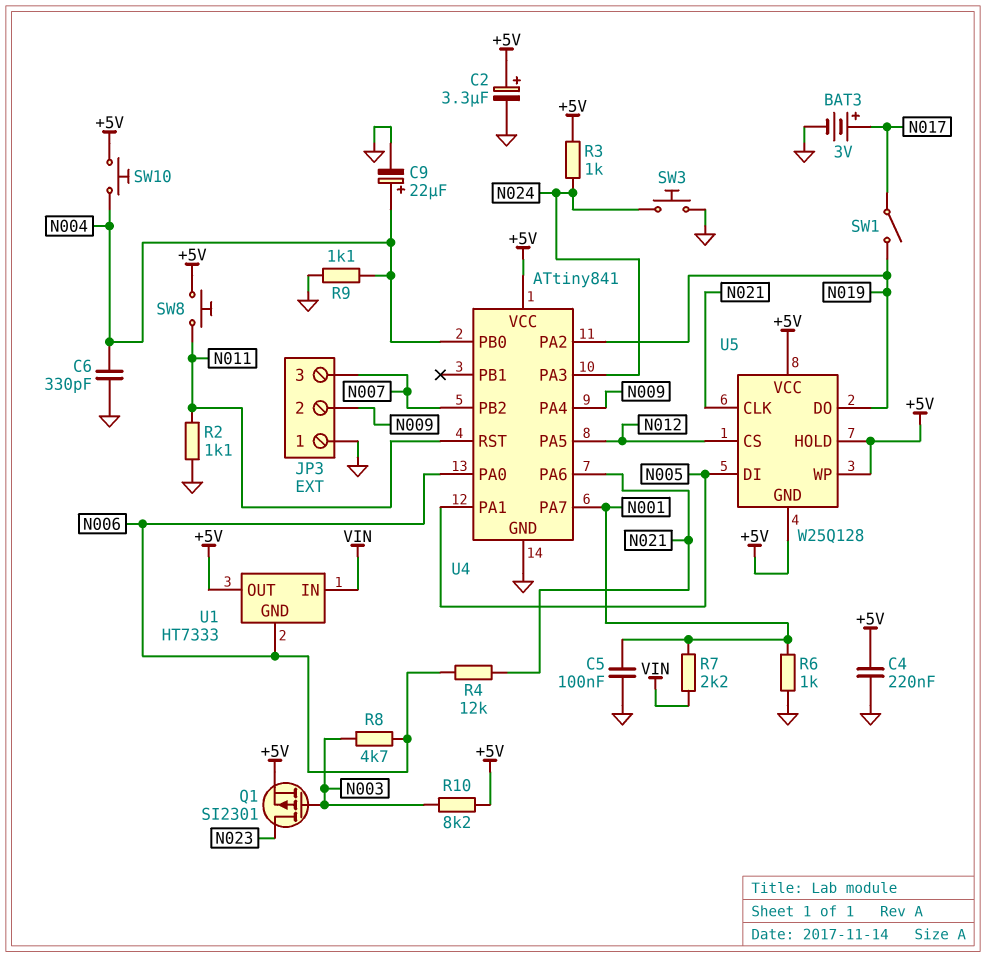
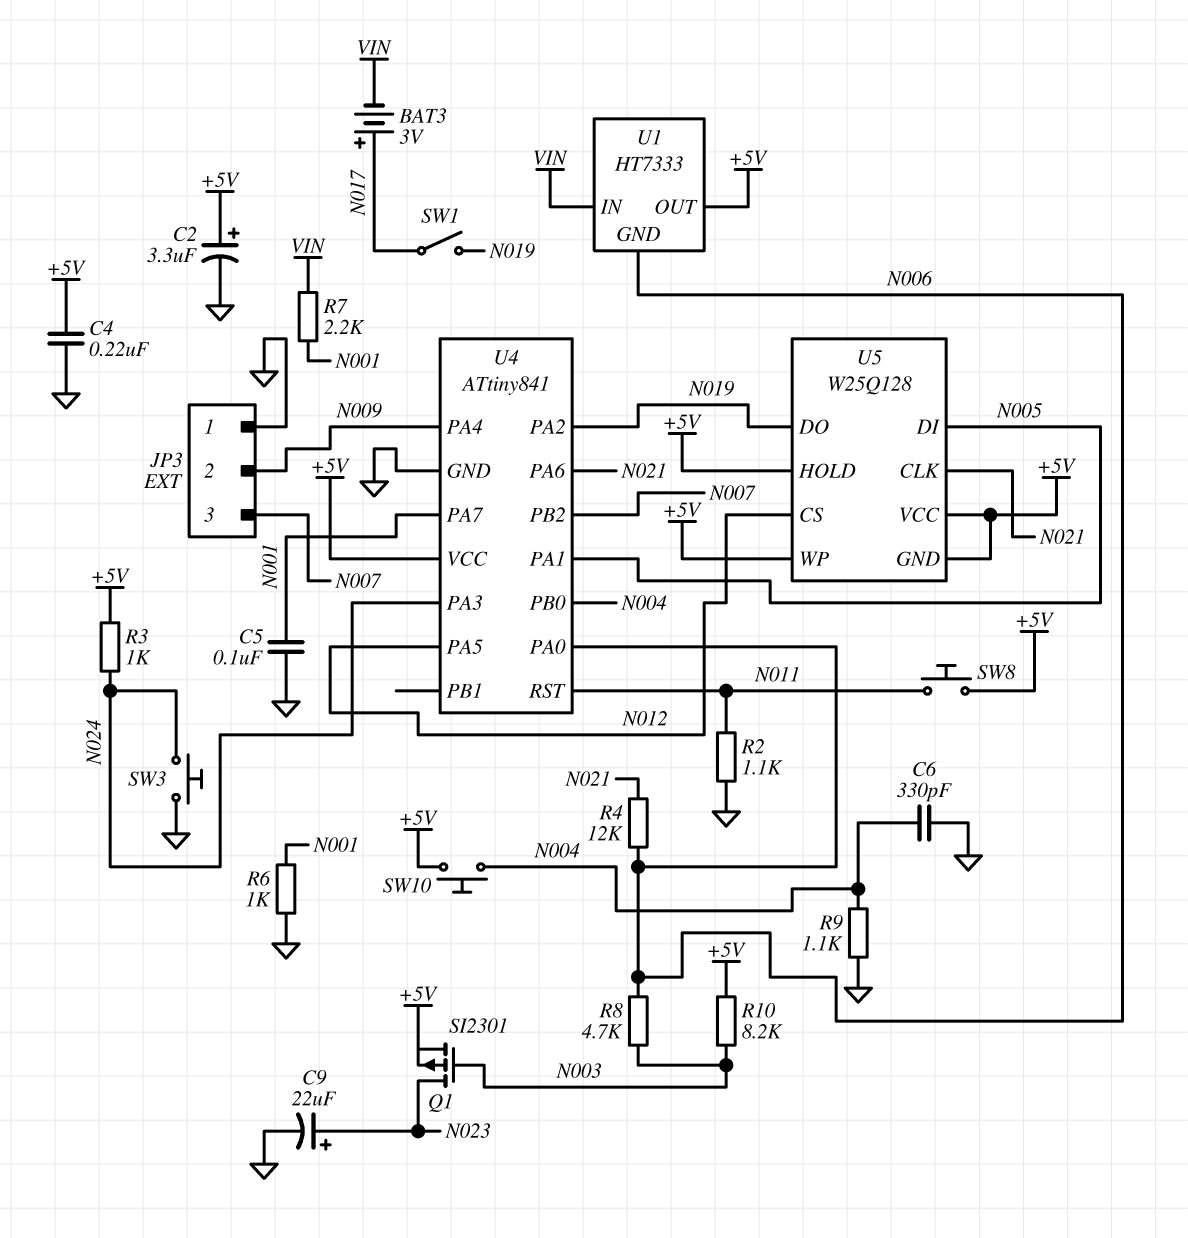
BAT3: 3V (plus N017, minus GND) -> 3V (plus N017, minus VIN)
C9: 22uF (plus N004, minus GND) -> 22uF (plus N023, minus GND)

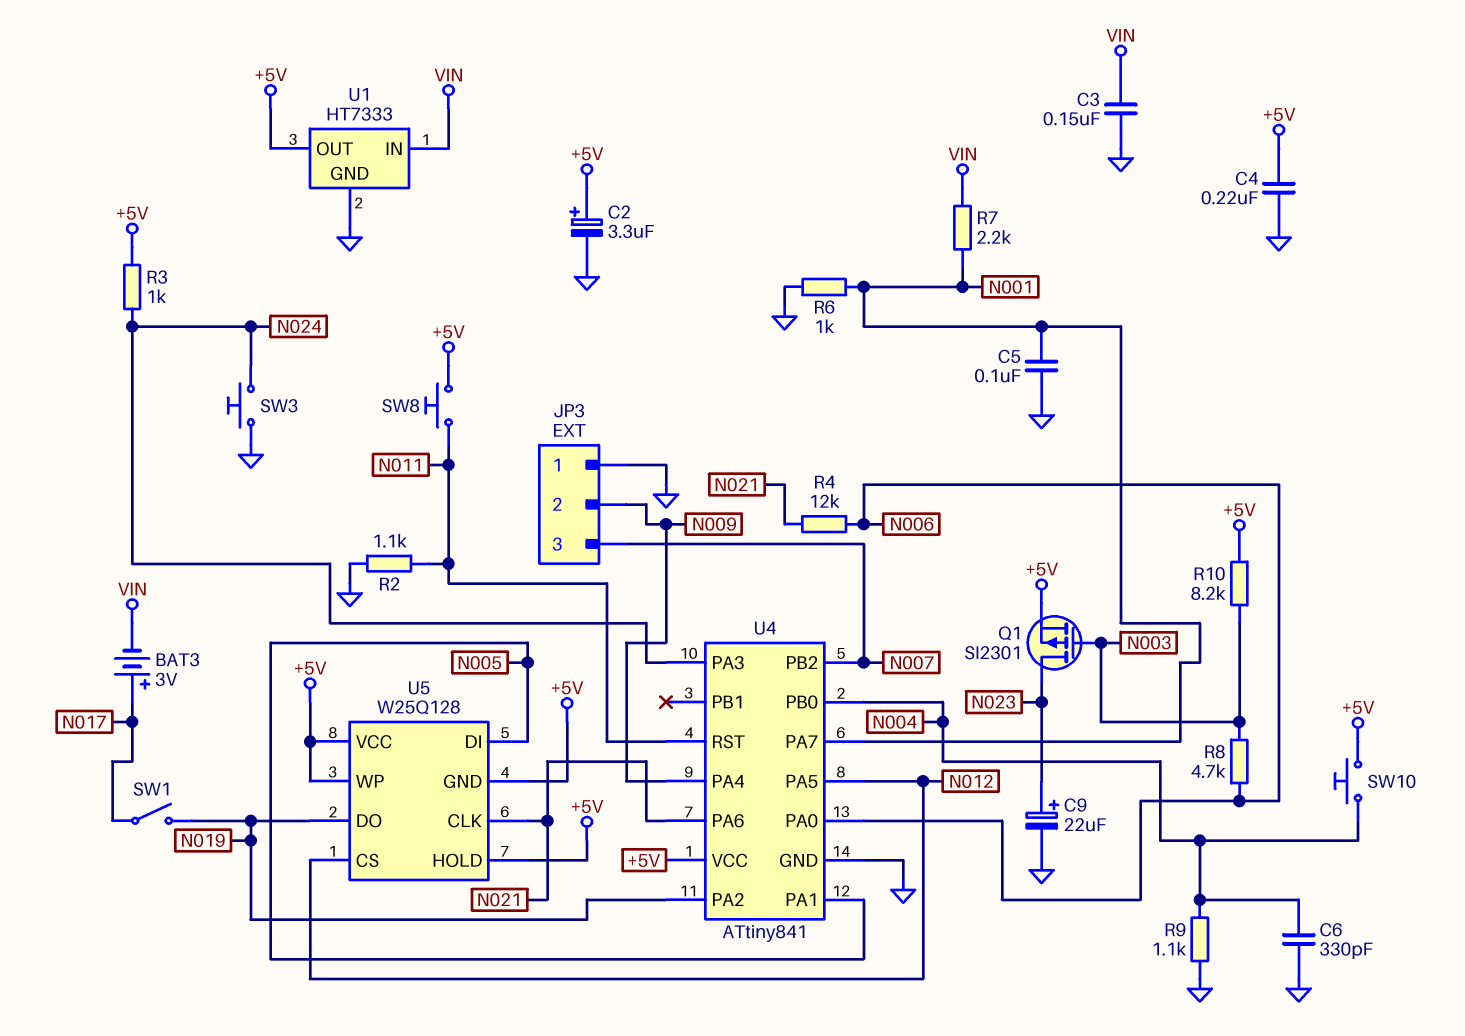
C3: none -> 150nF (GND, VIN)
U1 pin GND: N006 -> GND

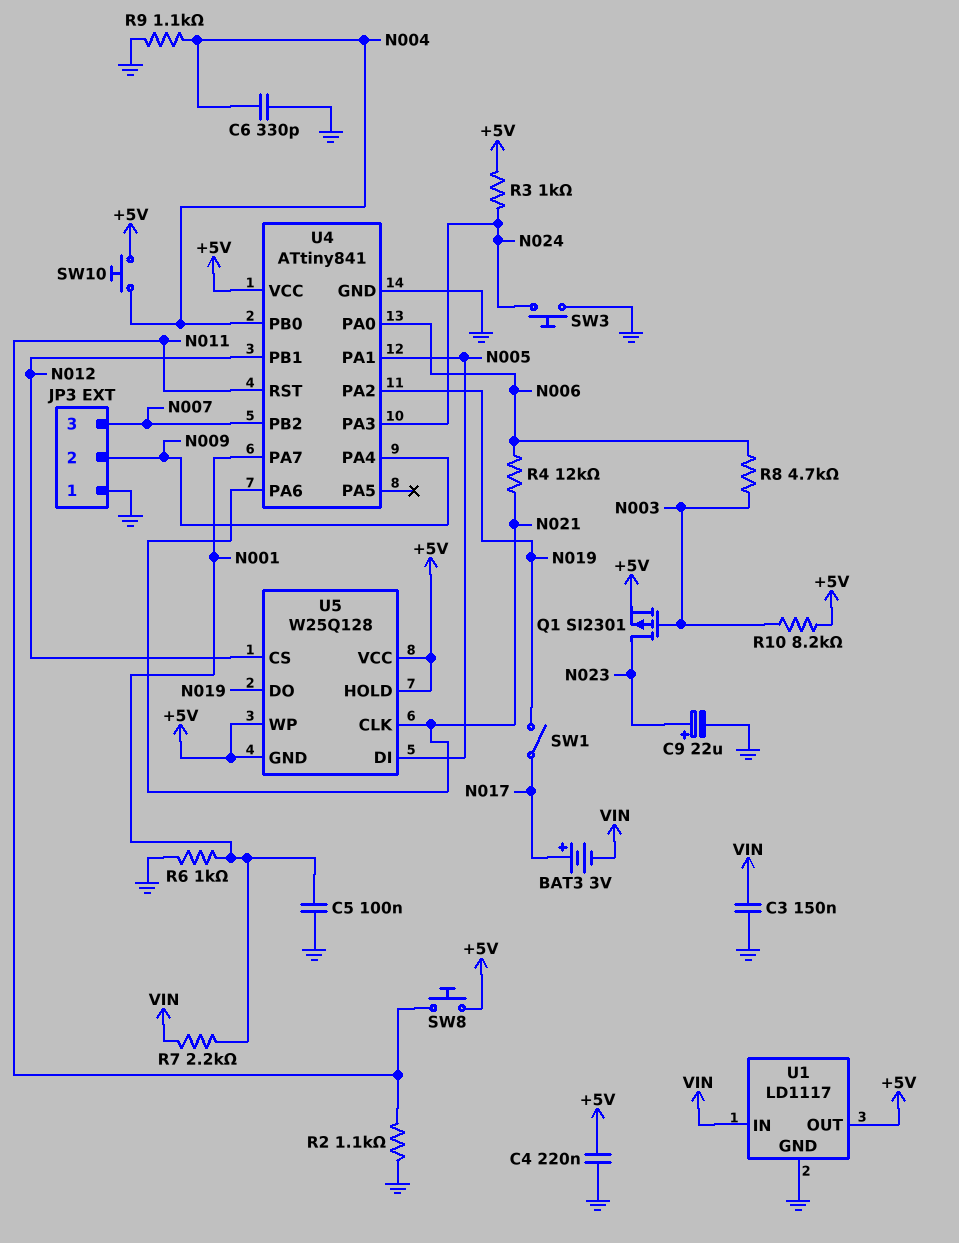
C2: 3.3uF (plus +5V, minus GND) -> none
U1: HT7333 -> LD1117
U4 pin PA5: N012 -> none
U4 pin PB1: none -> N012

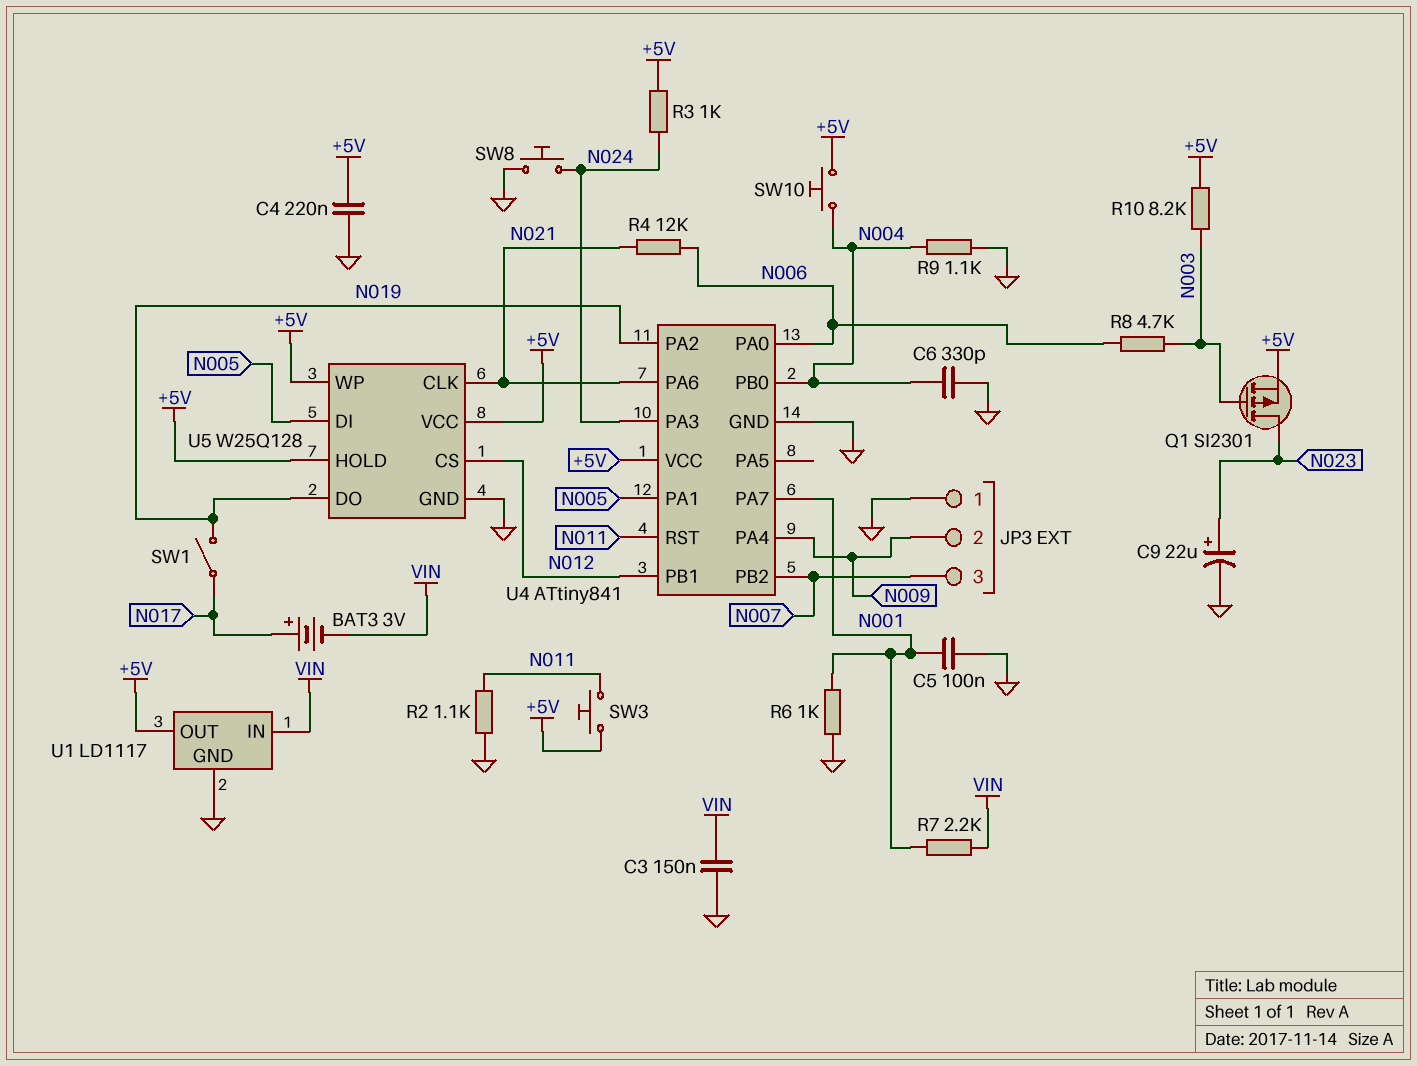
SW3: button (GND, N024) -> button (+5V, N011)
SW8: button (+5V, N011) -> button (GND, N024)
U5 pin GND: +5V -> GND

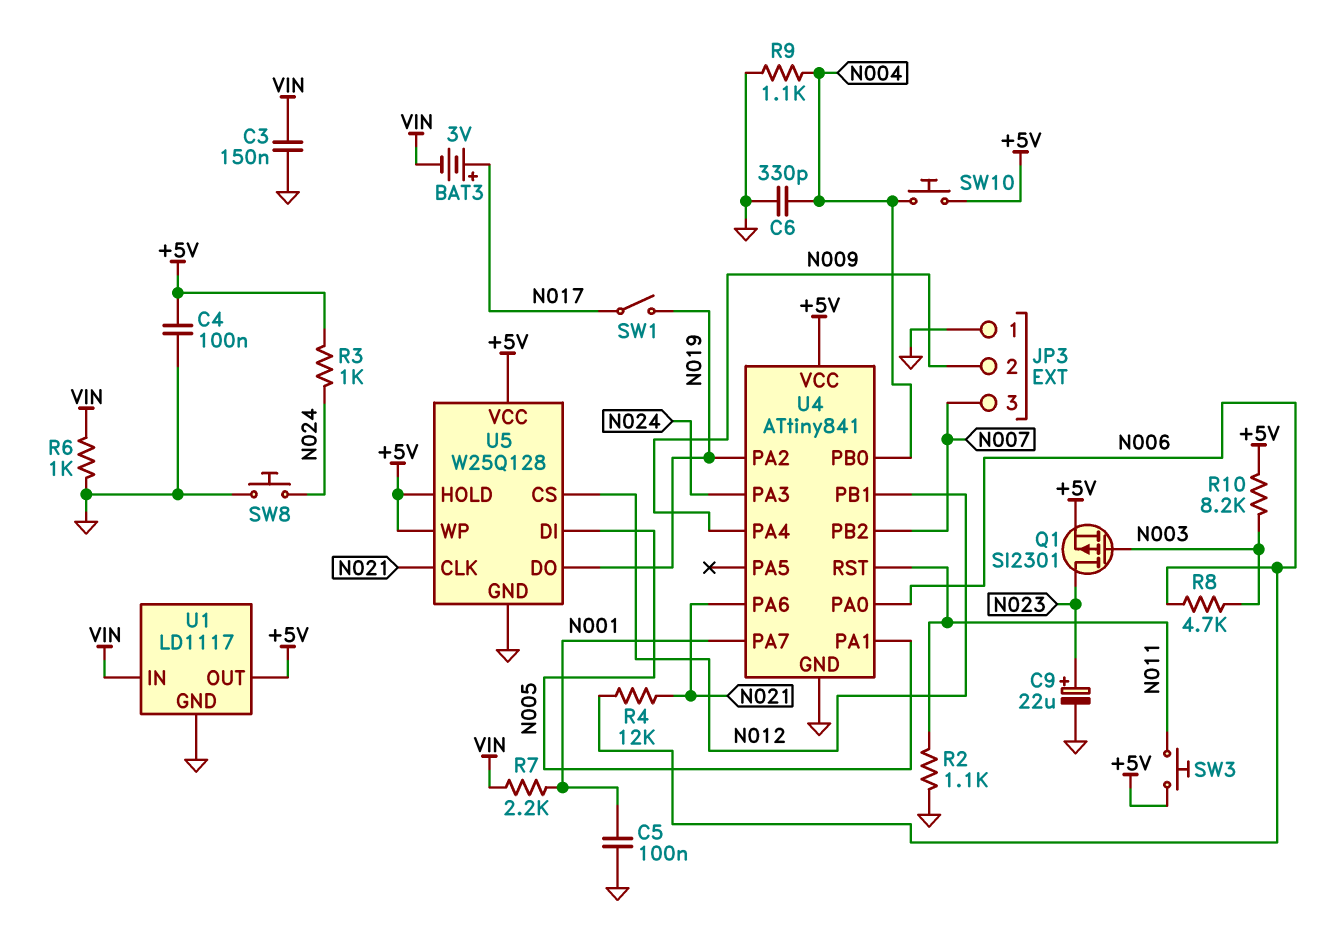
C4: 220nF (+5V, GND) -> 100nF (+5V, GND)
R6: 1k (GND, N001) -> 1k (GND, VIN)

